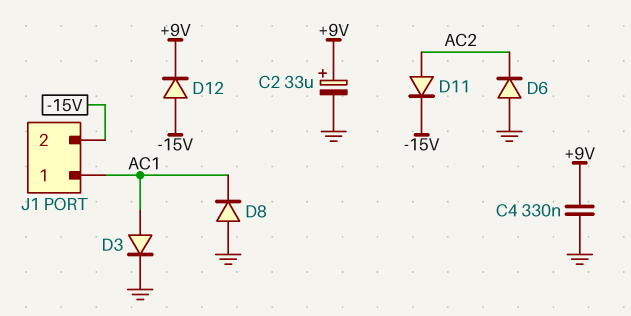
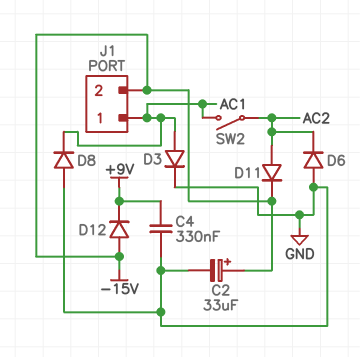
C2: 33uF (plus +9V, minus GND) -> 33uF (plus -15V, minus GND)
SW2: none -> switch (AC1, AC2)

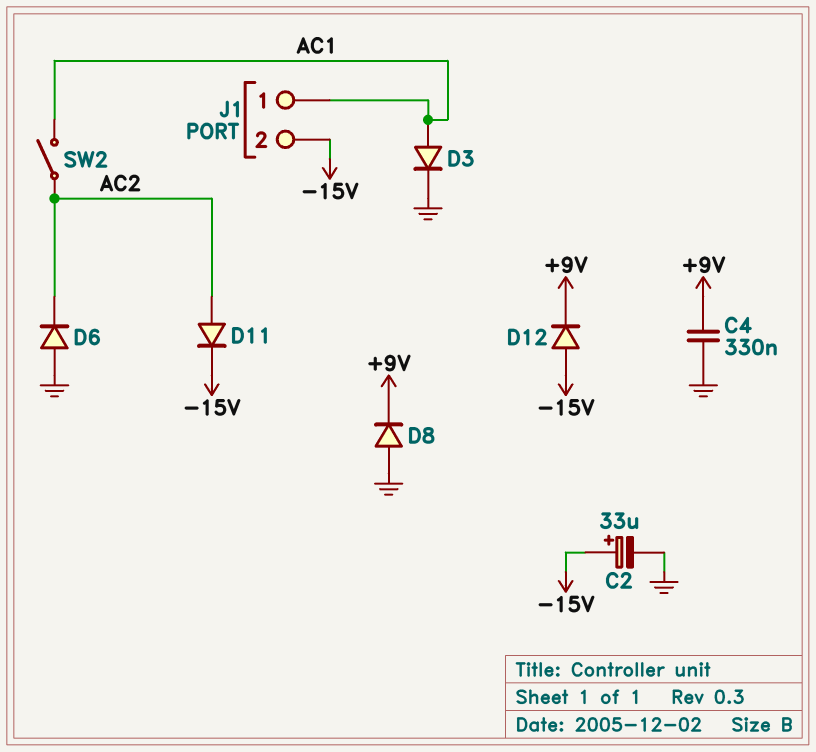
D8: diode (A GND, K AC1) -> diode (A GND, K +9V)

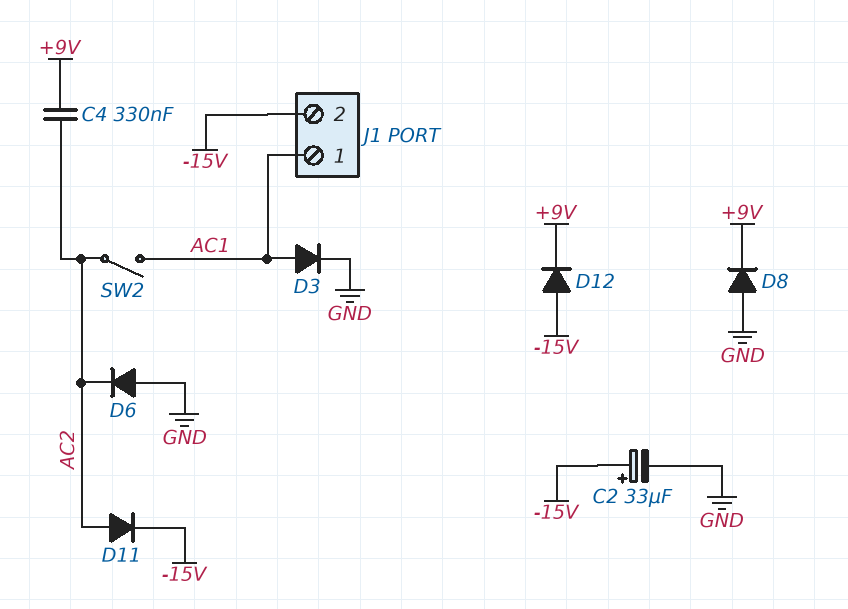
C4: 330nF (+9V, GND) -> 330nF (+9V, AC2)

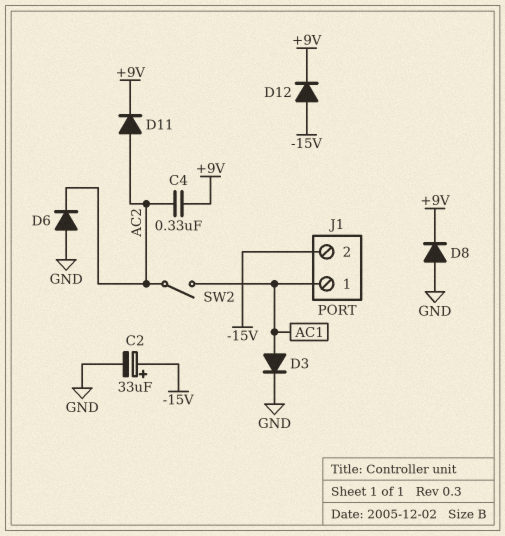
D11: diode (A AC2, K -15V) -> diode (A AC2, K +9V)

